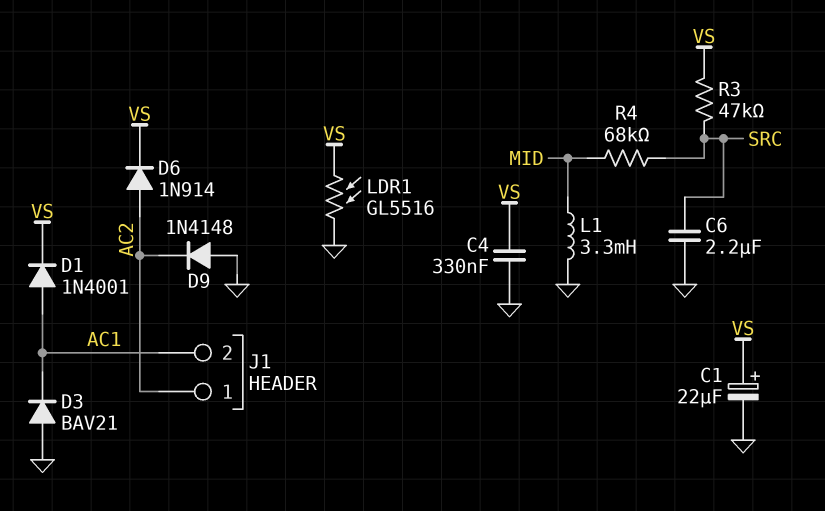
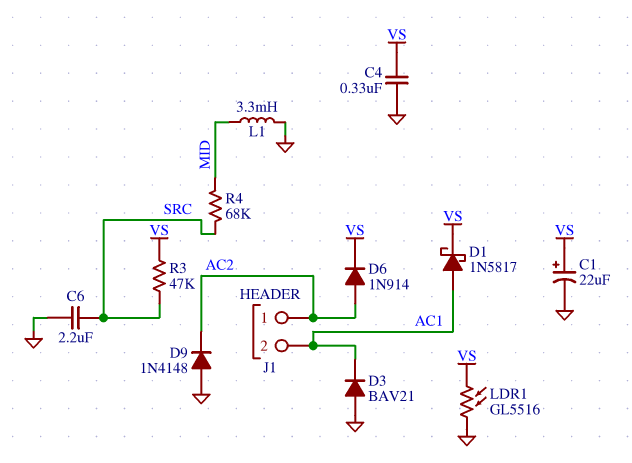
D1: diode 1N4001 (A AC1, K VS) -> schottky 1N5817 (A AC1, K VS)

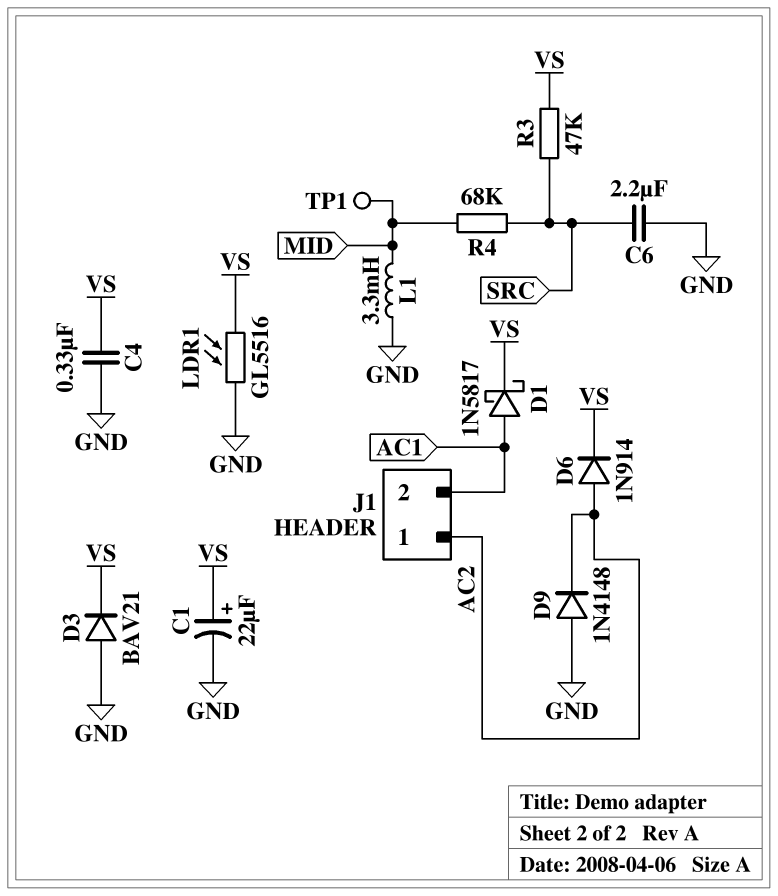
D3: diode BAV21 (A GND, K AC1) -> diode BAV21 (A GND, K VS)
TP1: none -> test point (MID)

